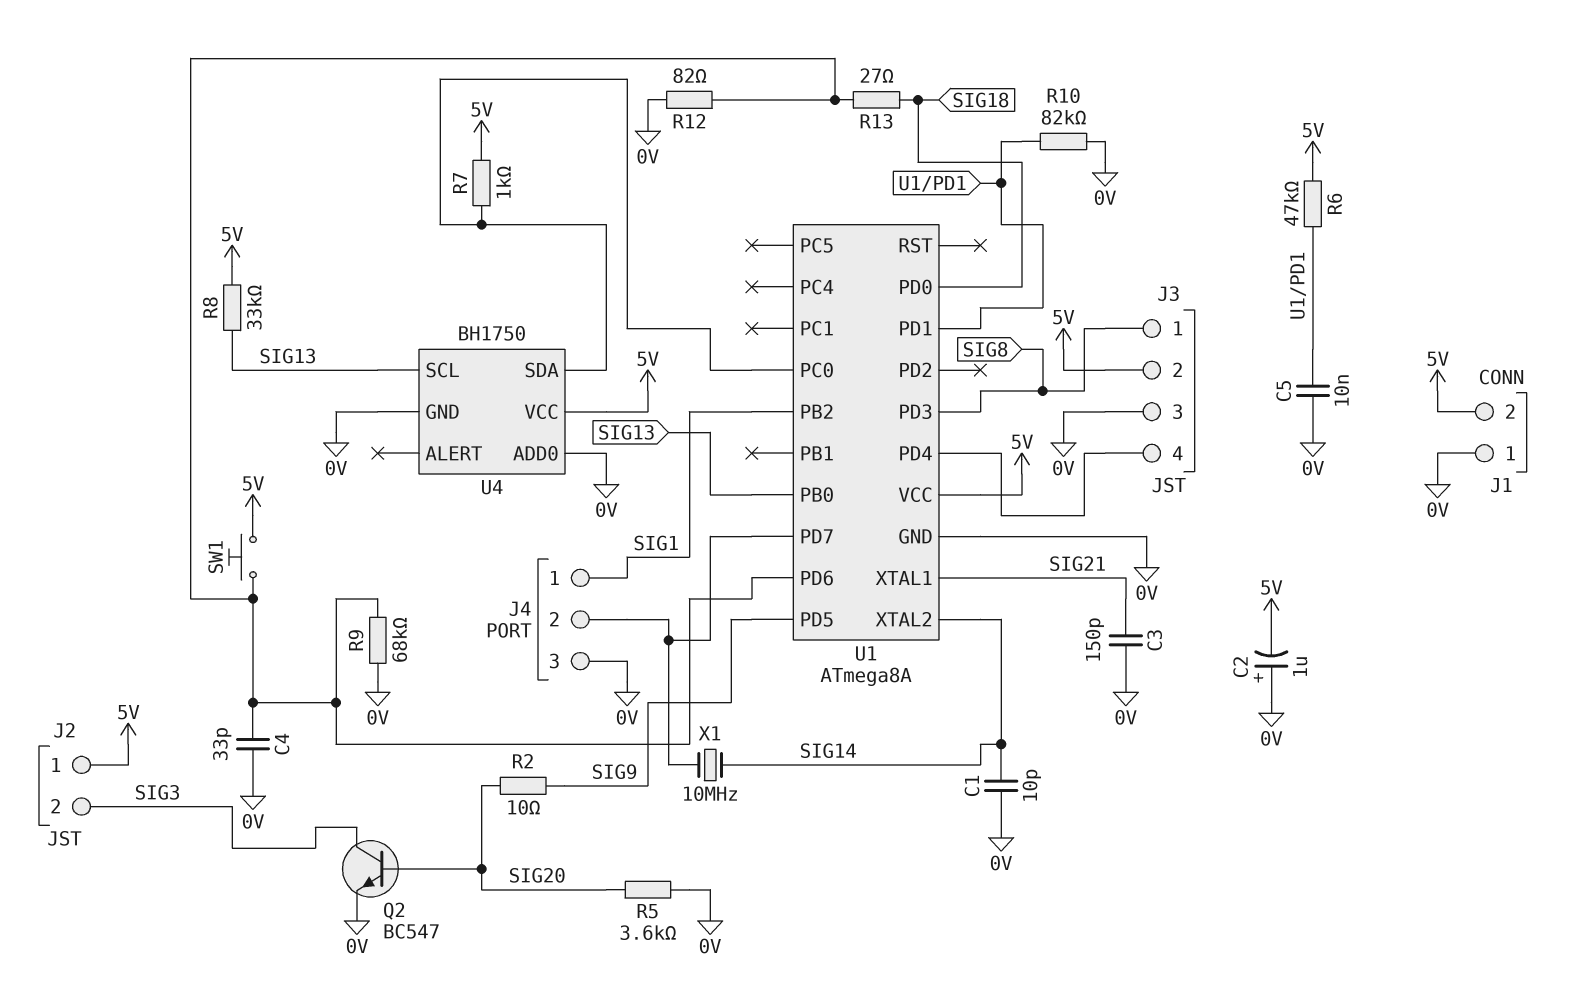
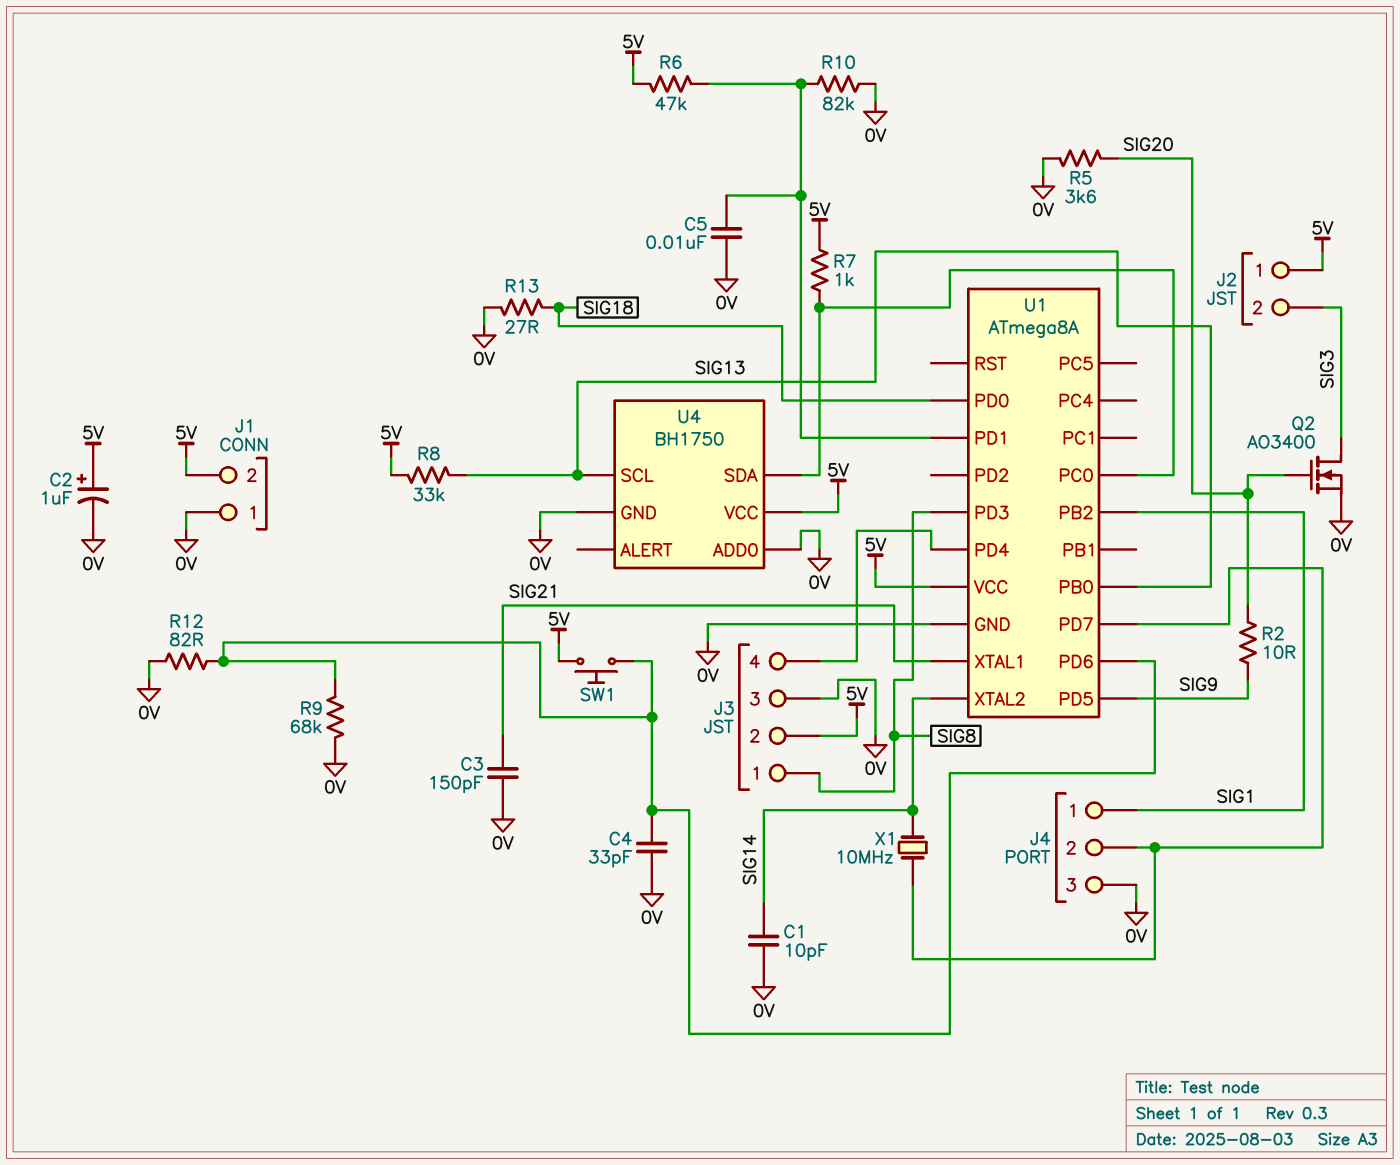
C2: 1uF (plus 0V, minus 5V) -> 1uF (plus 5V, minus 0V)
Q2: NPN BC547 (B SIG20, C SIG3, E 0V) -> NMOS AO3400 (G SIG20, D SIG3, S 0V)
R13: 27 (SIG18, U1/PD6) -> 27 (0V, SIG18)

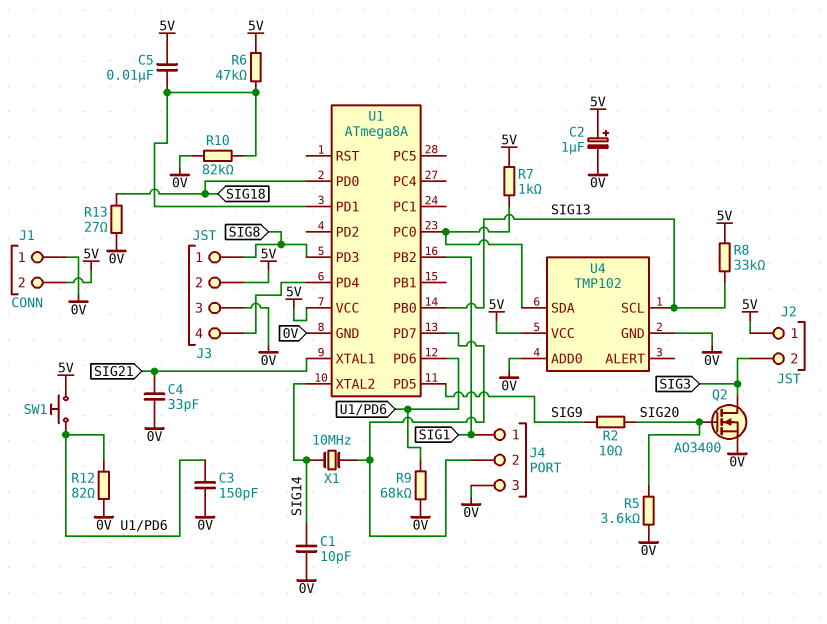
C3: 150pF (0V, SIG21) -> 150pF (0V, U1/PD6)
C4: 33pF (0V, U1/PD6) -> 33pF (0V, SIG21)
C5: 10nF (0V, U1/PD1) -> 10nF (5V, U1/PD1)
U4: BH1750 -> TMP102

